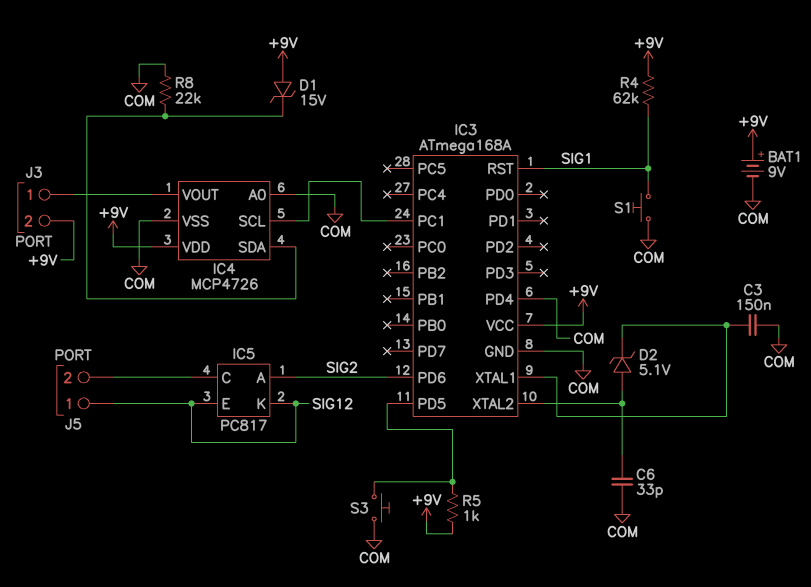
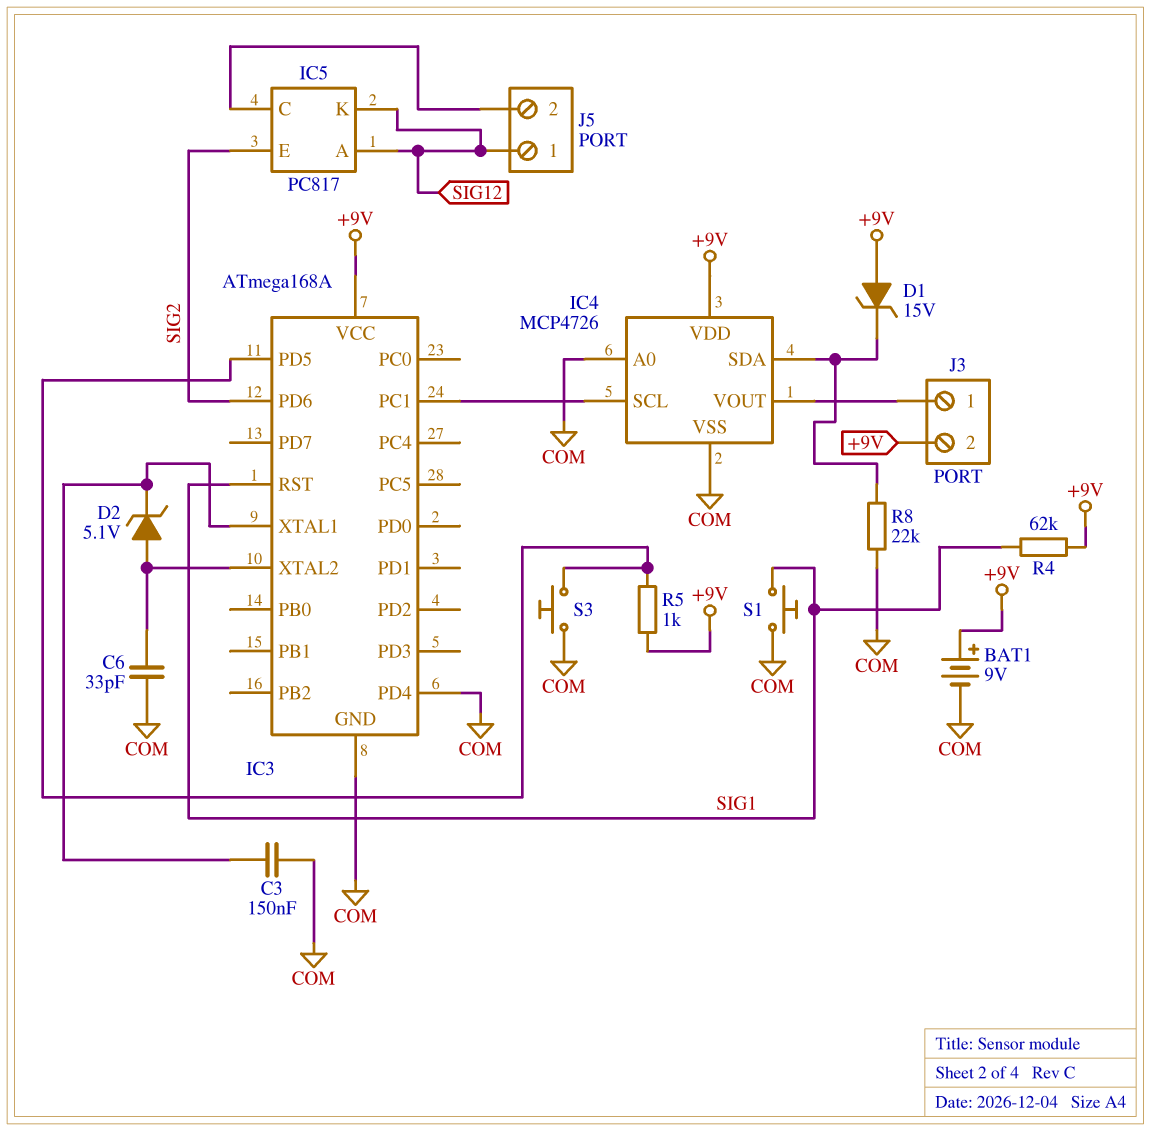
IC5 pin A: SIG2 -> SIG12
IC5 pin E: SIG12 -> SIG2

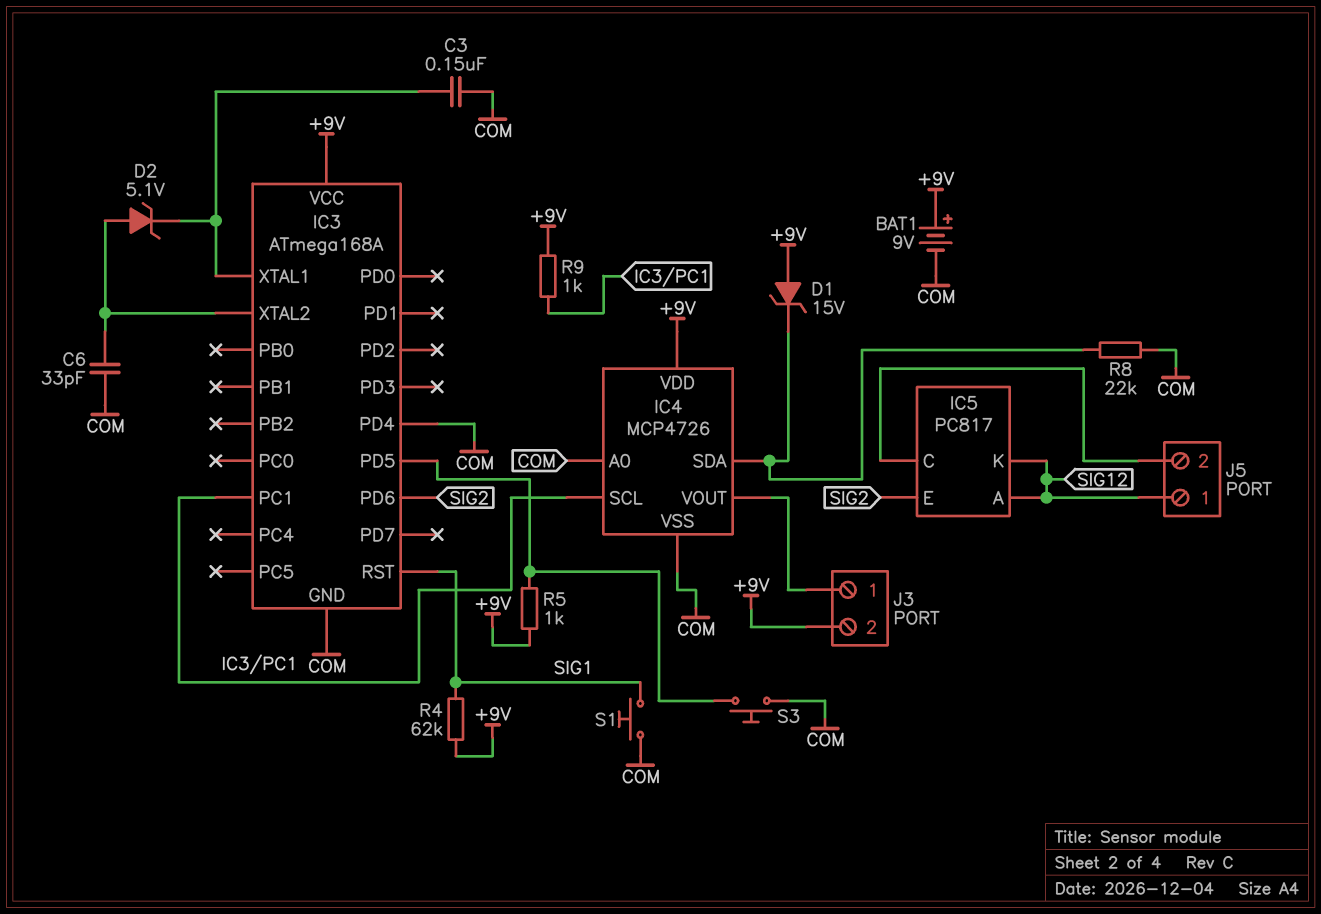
R9: none -> 1k (+9V, IC3/PC1)

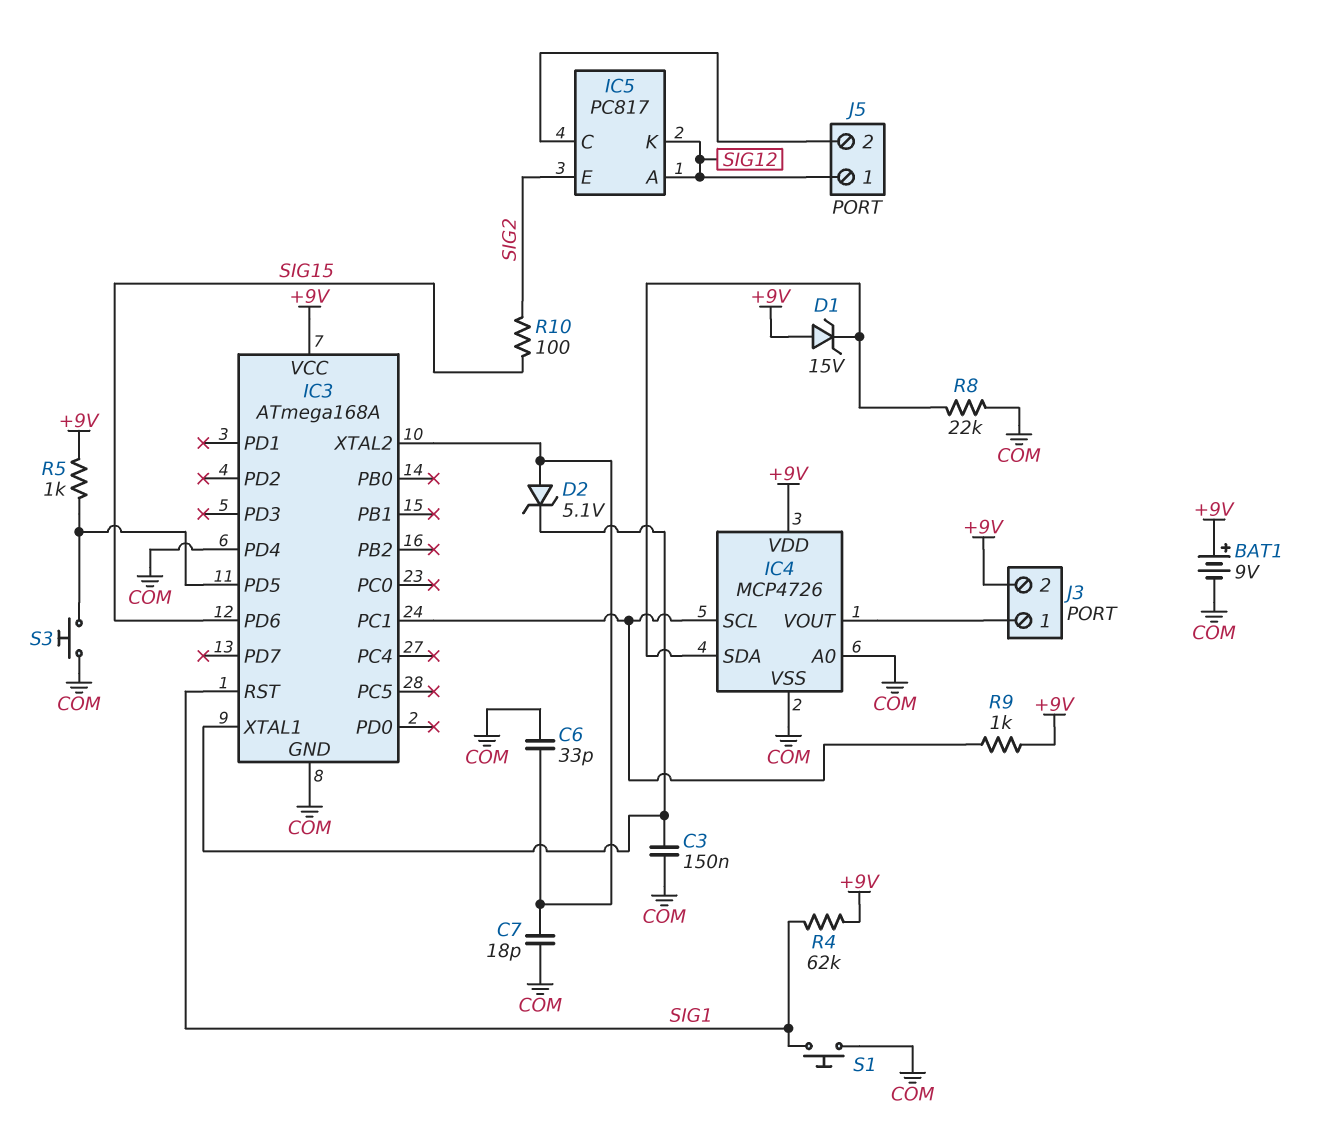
C7: none -> 18pF (COM, IC3/XTAL2)
IC3 pin PD6: SIG2 -> SIG15
R10: none -> 100 (SIG2, SIG15)

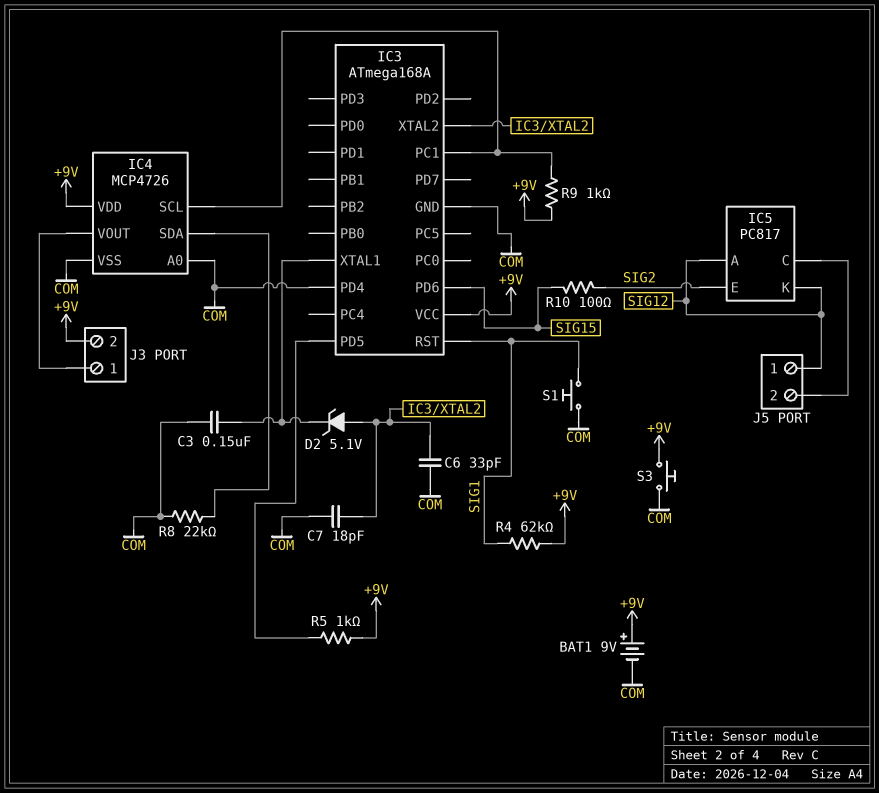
D1: zener 15V (A +9V, K IC4/SDA) -> none
S3: button (COM, IC3/PD5) -> button (+9V, COM)

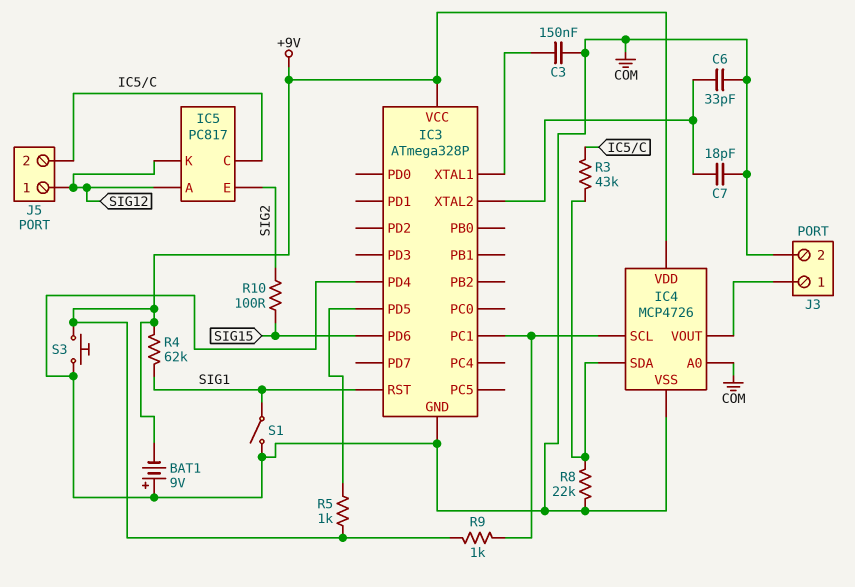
BAT1: 9V (plus +9V, minus COM) -> 9V (plus COM, minus +9V)
D2: zener 5.1V (A IC3/XTAL2, K IC3/XTAL1) -> none
IC3: ATmega168A -> ATmega328P
J3 pin 2: +9V -> COM
R3: none -> 43k (IC4/SDA, IC5/C)
S1: button (COM, SIG1) -> switch (COM, SIG1)

